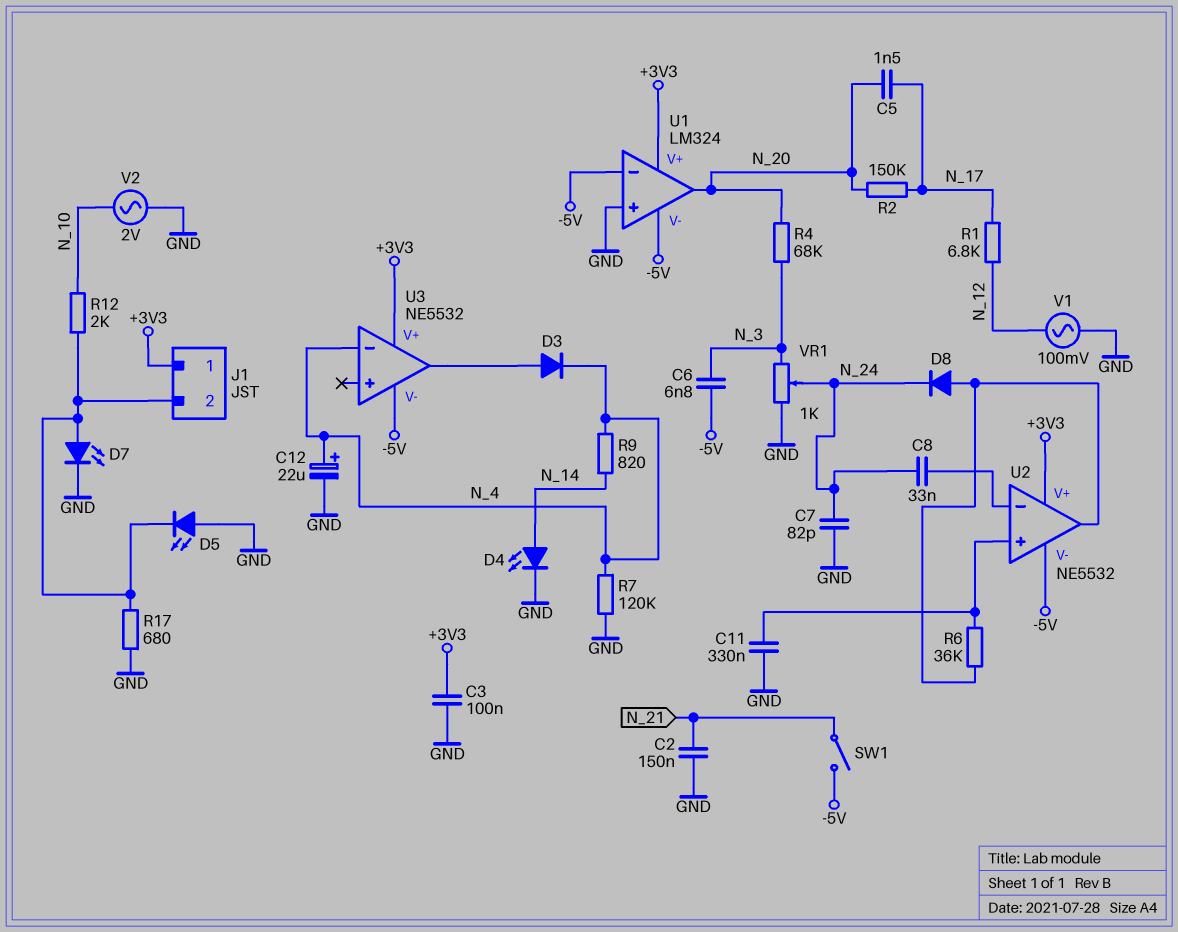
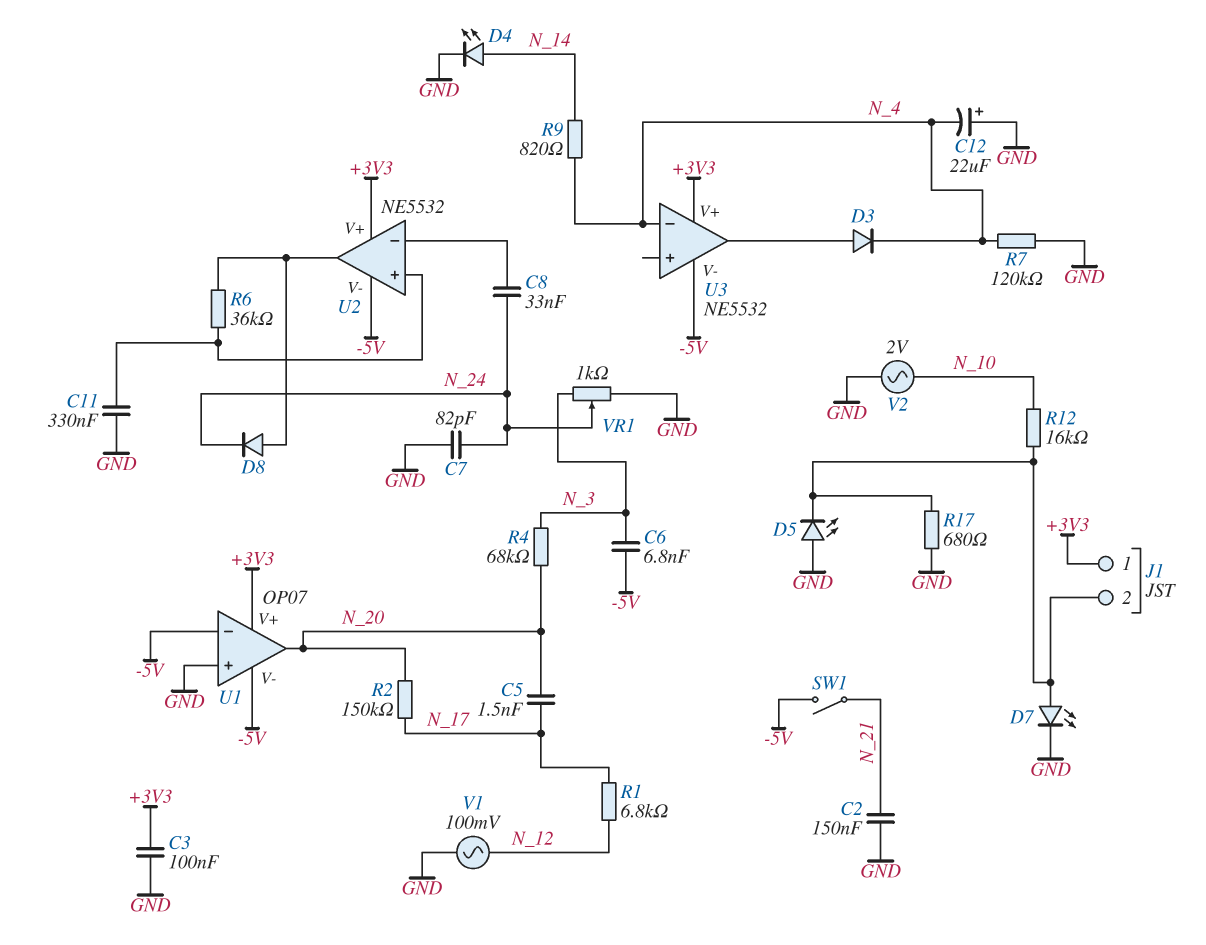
C12: 22uF (plus N_4, minus GND) -> 22uF (plus GND, minus N_4)
R12: 2k (J1/2, N_10) -> 16k (J1/2, N_10)
U1: LM324 -> OP07

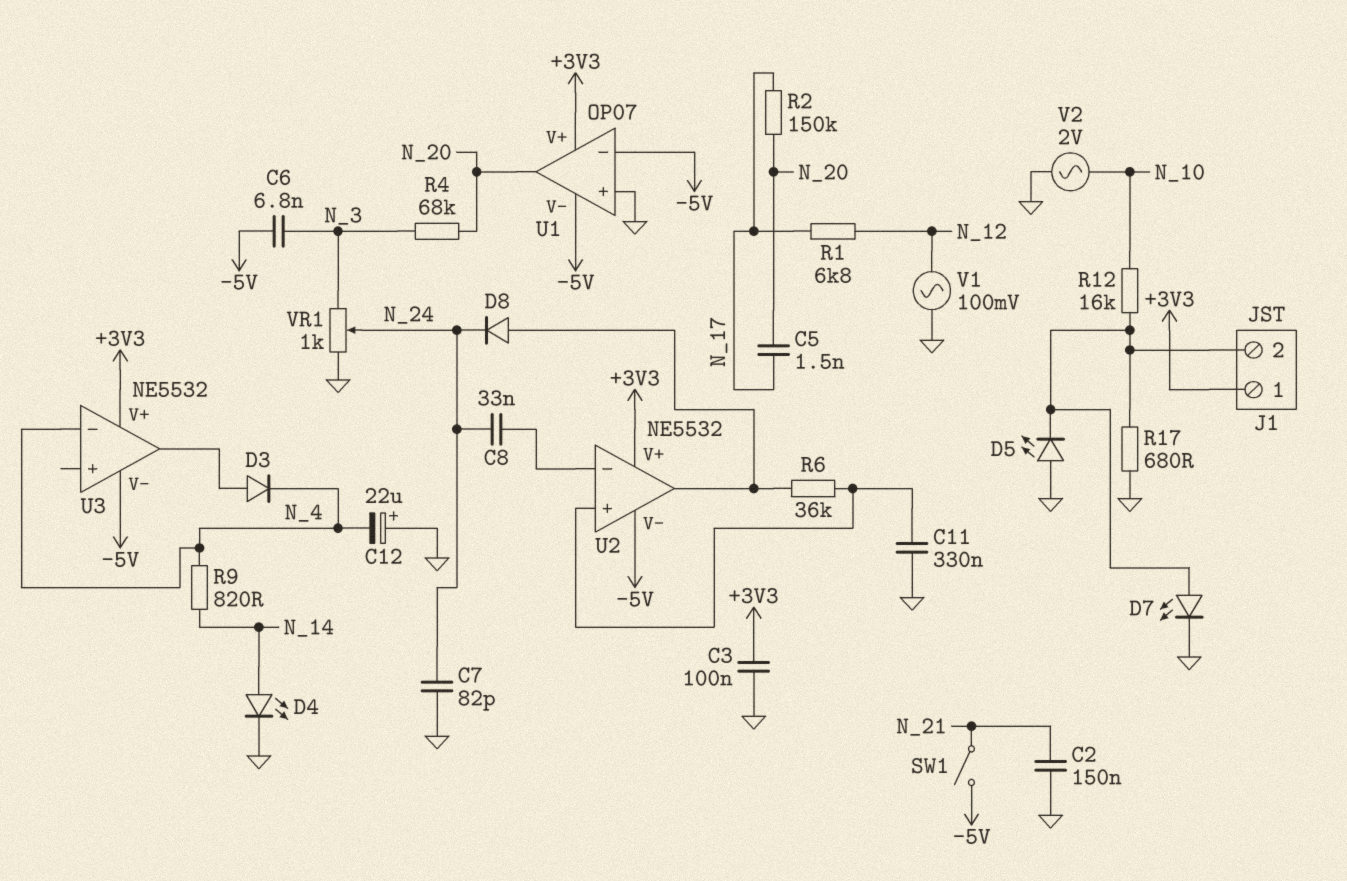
R7: 120k (GND, N_4) -> none

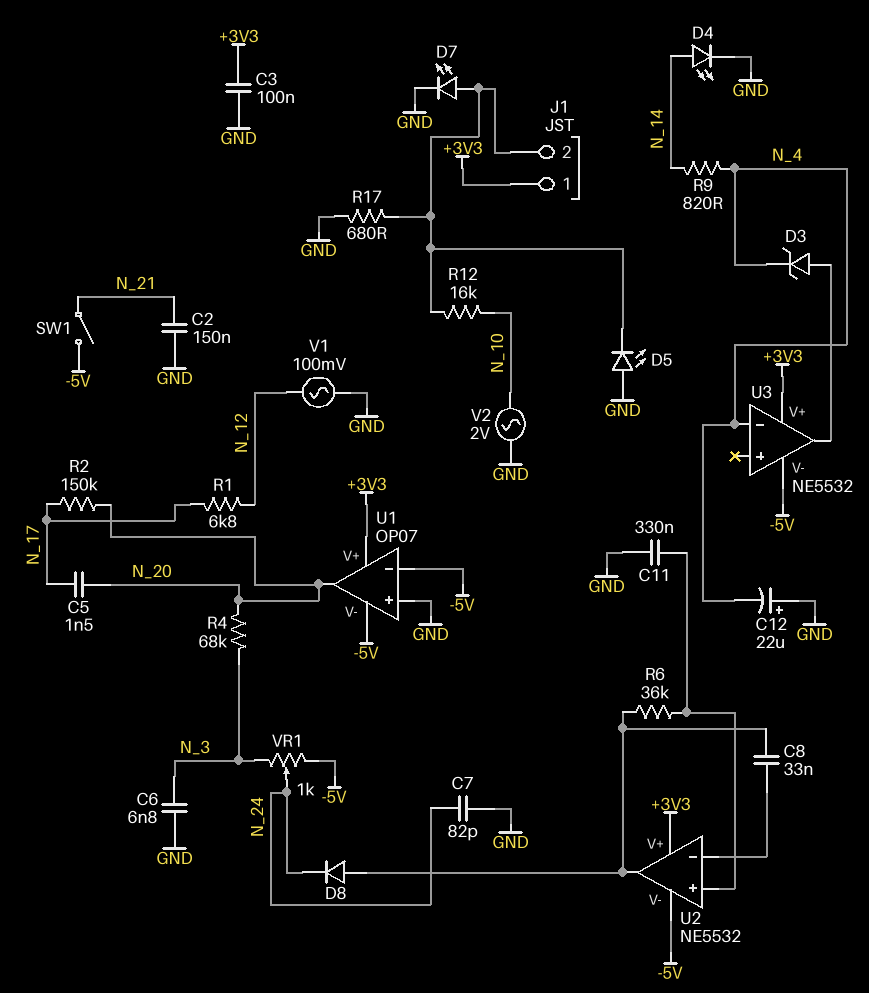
C6: 6.8nF (-5V, N_3) -> 6.8nF (GND, N_3)
C8: 33nF (N_24, U2/in-) -> 33nF (U2/in-, U2/out)
D3: diode (A U3/out, K N_4) -> zener (A U3/out, K N_4)
VR1: 1k (GND, N_3, wiper N_24) -> 1k (-5V, N_3, wiper N_24)

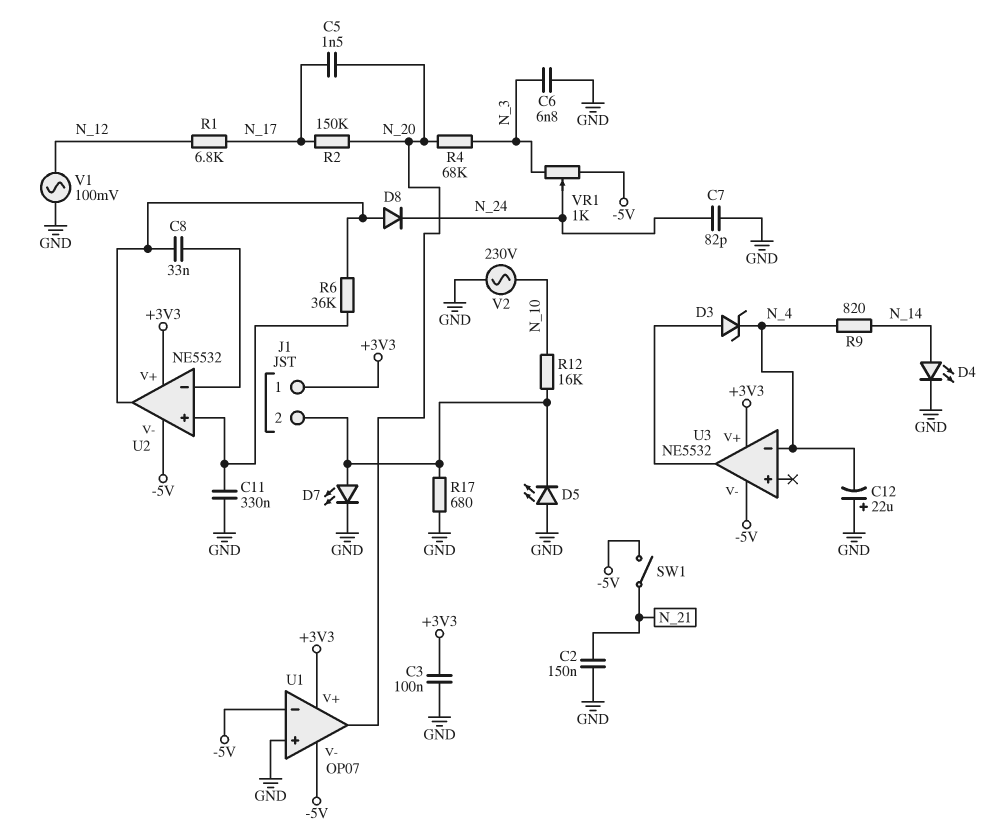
V2: AC 2V (GND, N_10) -> AC 230V (GND, N_10)

